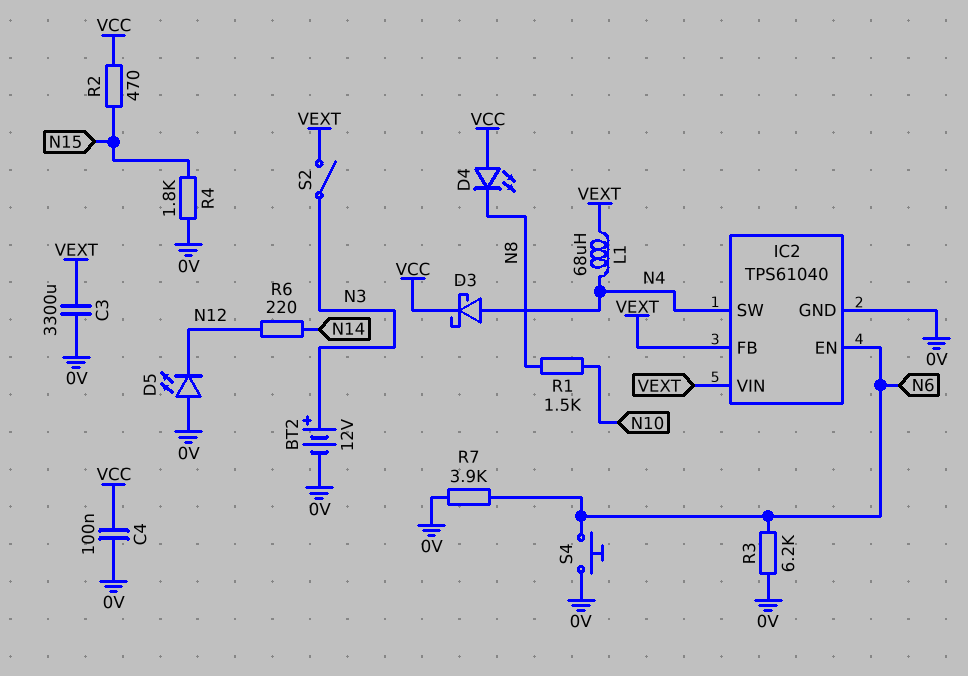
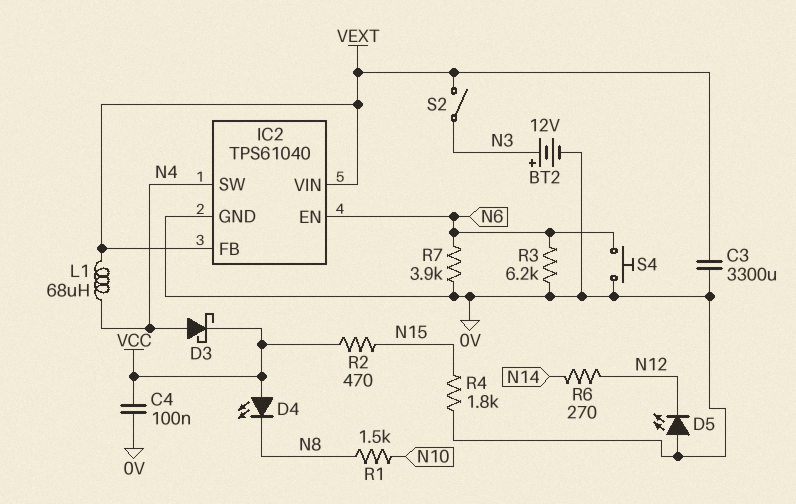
R6: 220 (N12, N14) -> 270 (N12, N14)

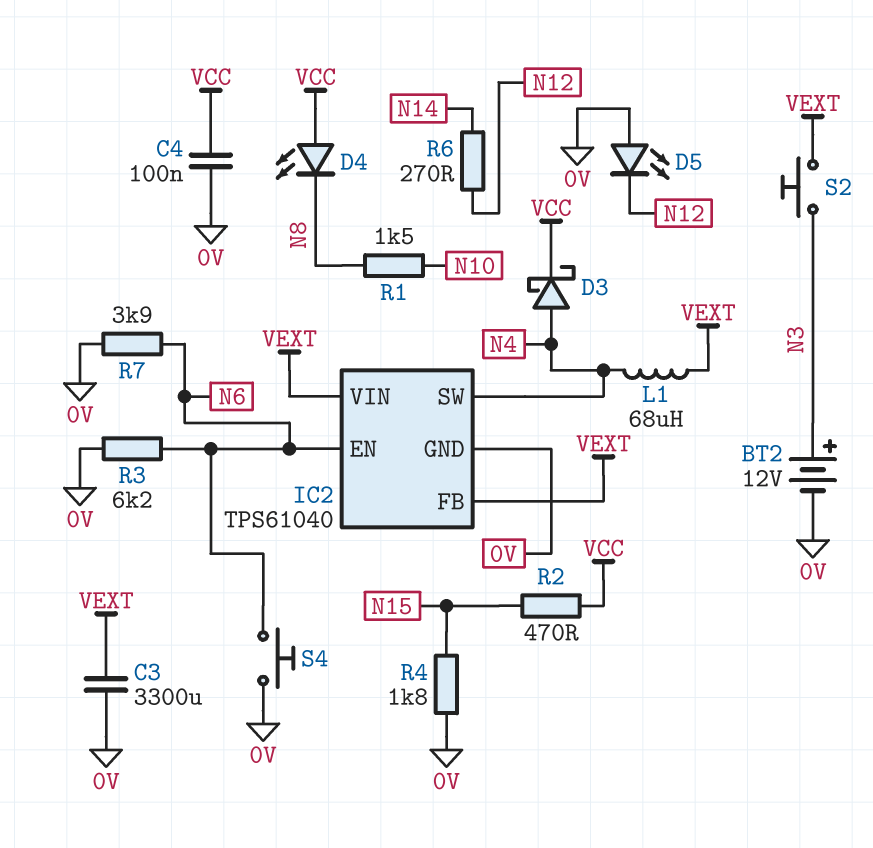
S2: switch (N3, VEXT) -> button (N3, VEXT)

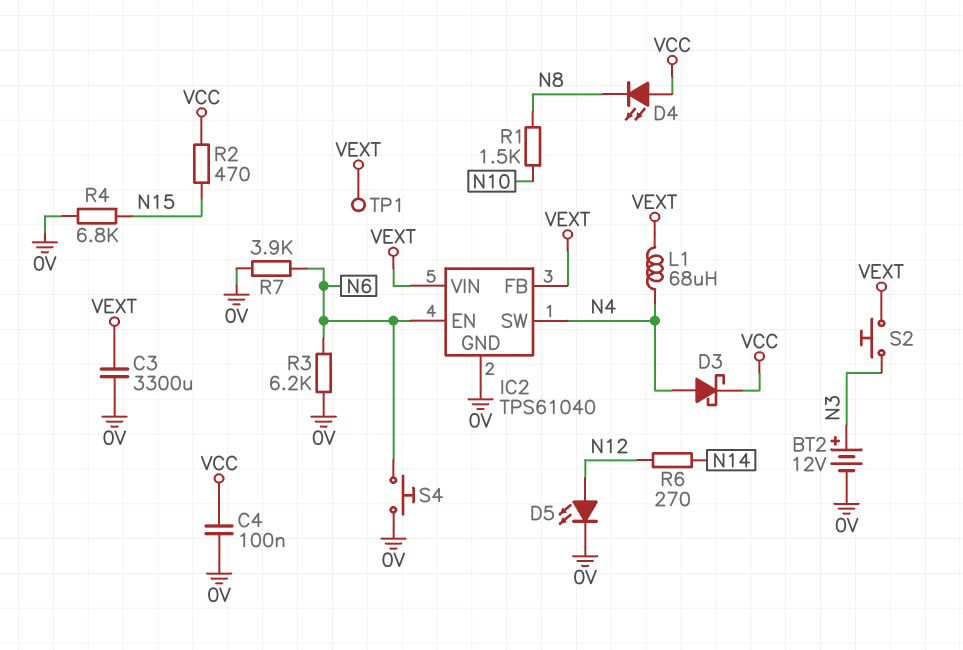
D5: LED (A 0V, K N12) -> LED (A N12, K 0V)
R4: 1.8k (0V, N15) -> 6.8k (0V, N15)
TP1: none -> test point (VEXT)

